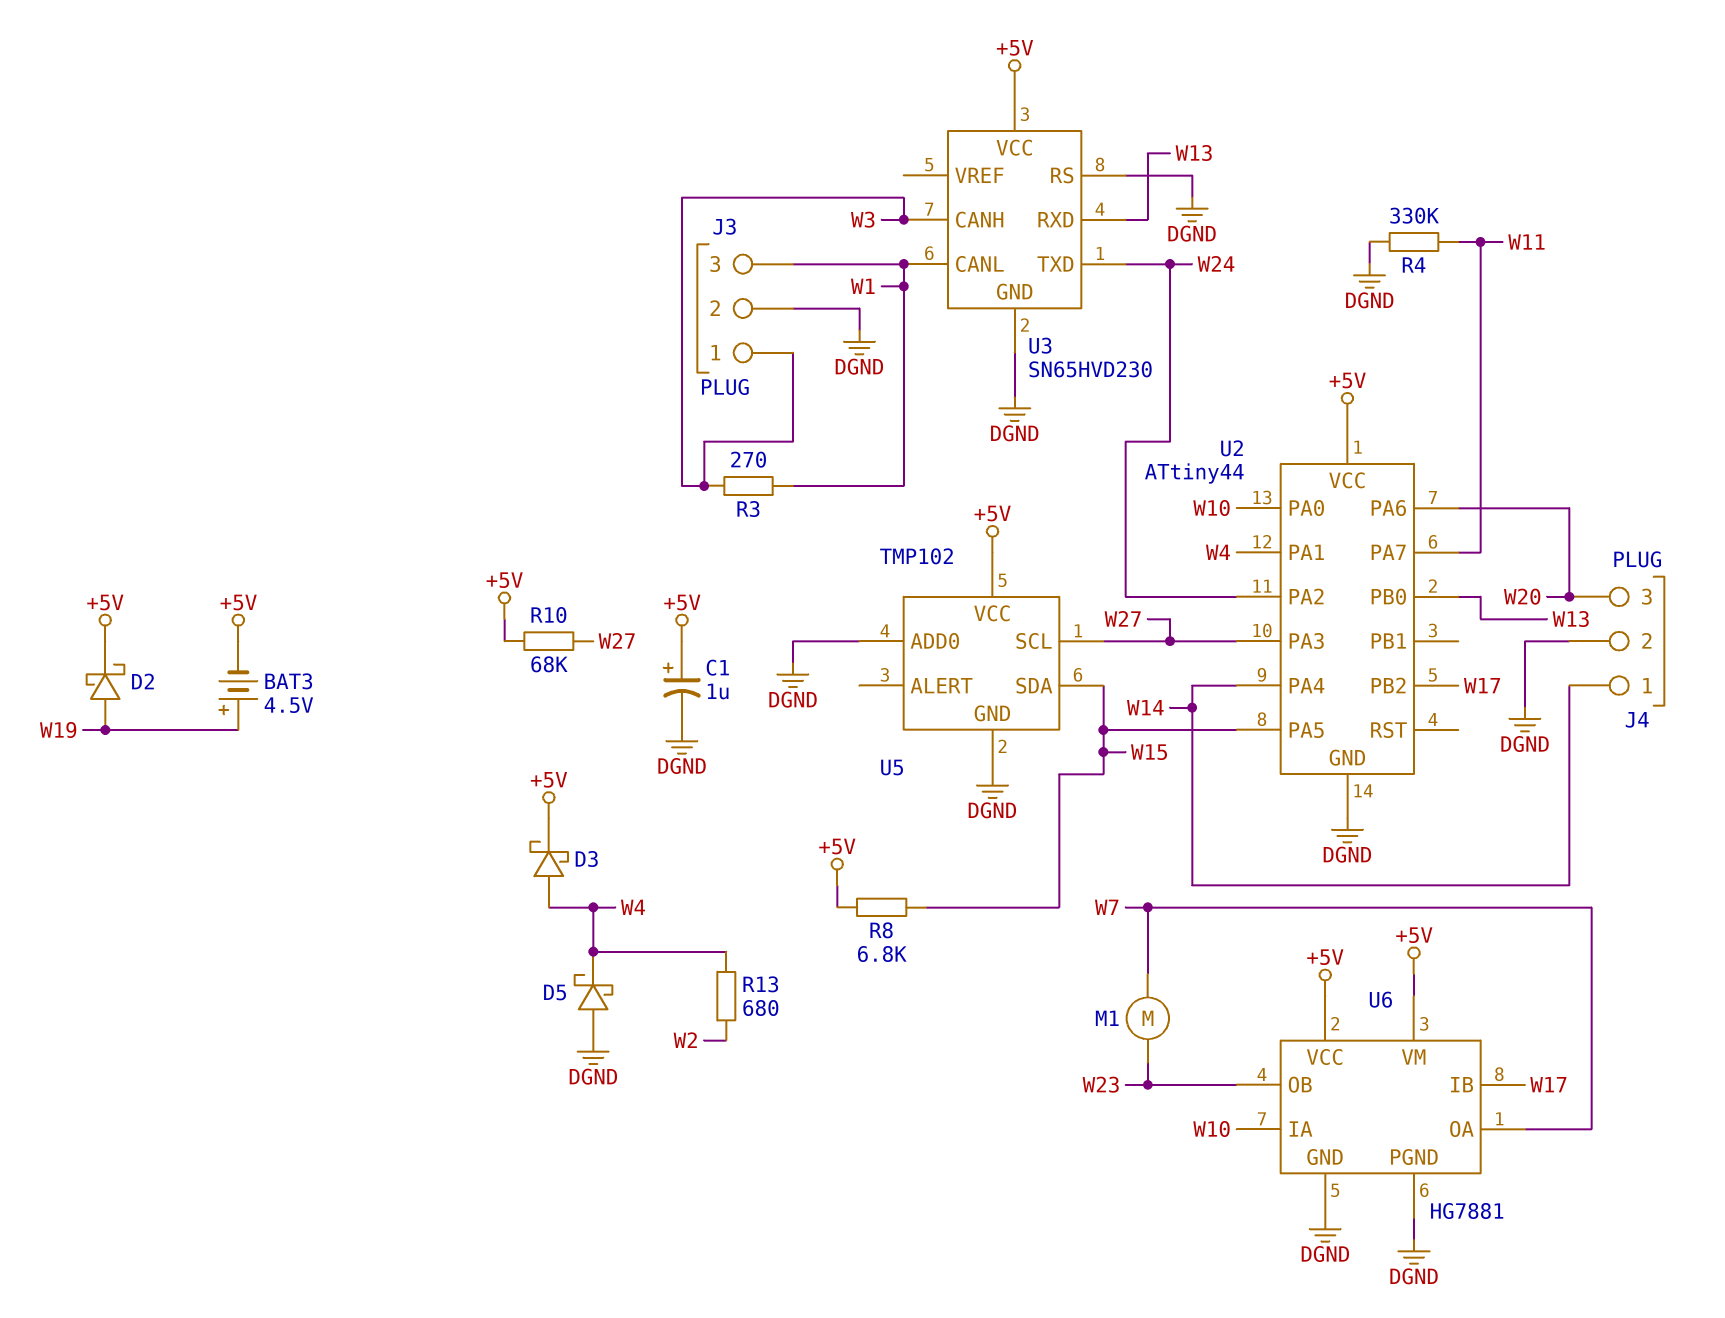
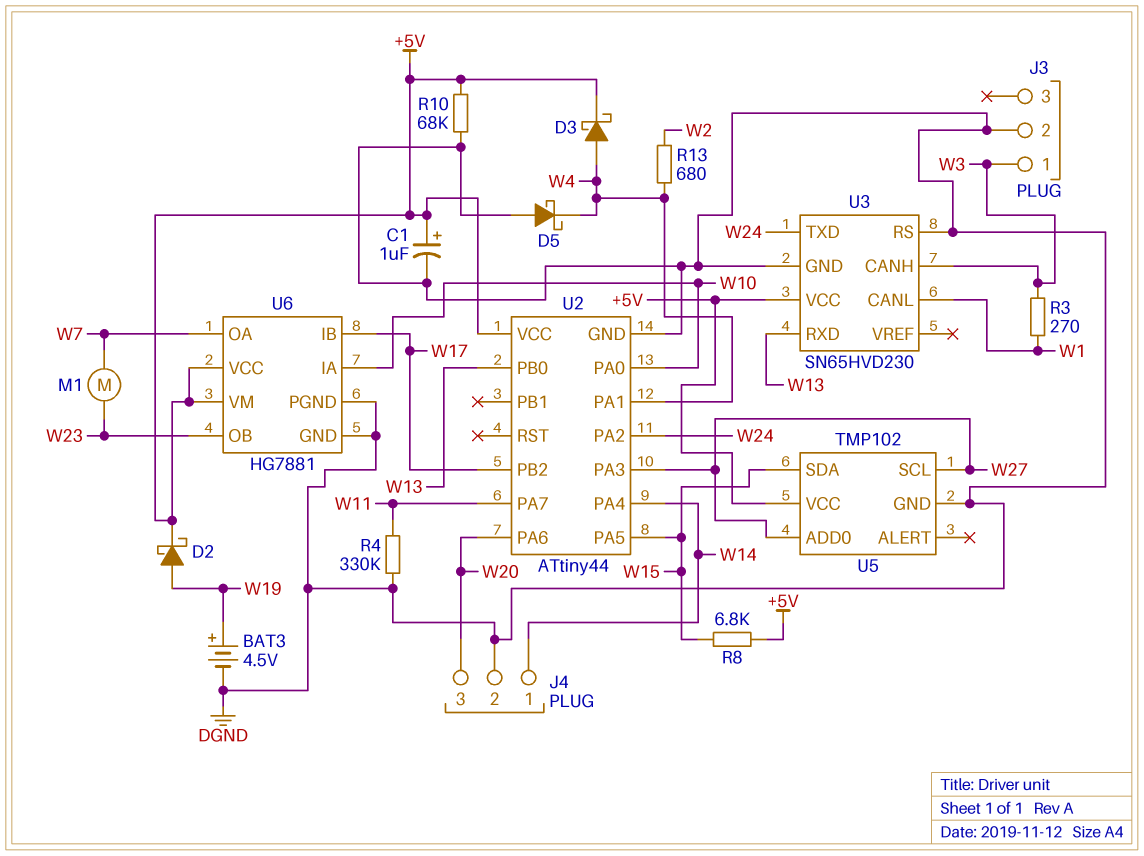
BAT3: 4.5V (plus W19, minus +5V) -> 4.5V (plus W19, minus DGND)
J3 pin 3: W1 -> none
R10: 68k (+5V, W27) -> 68k (+5V, DGND)
U5 pin ADD0: DGND -> W27

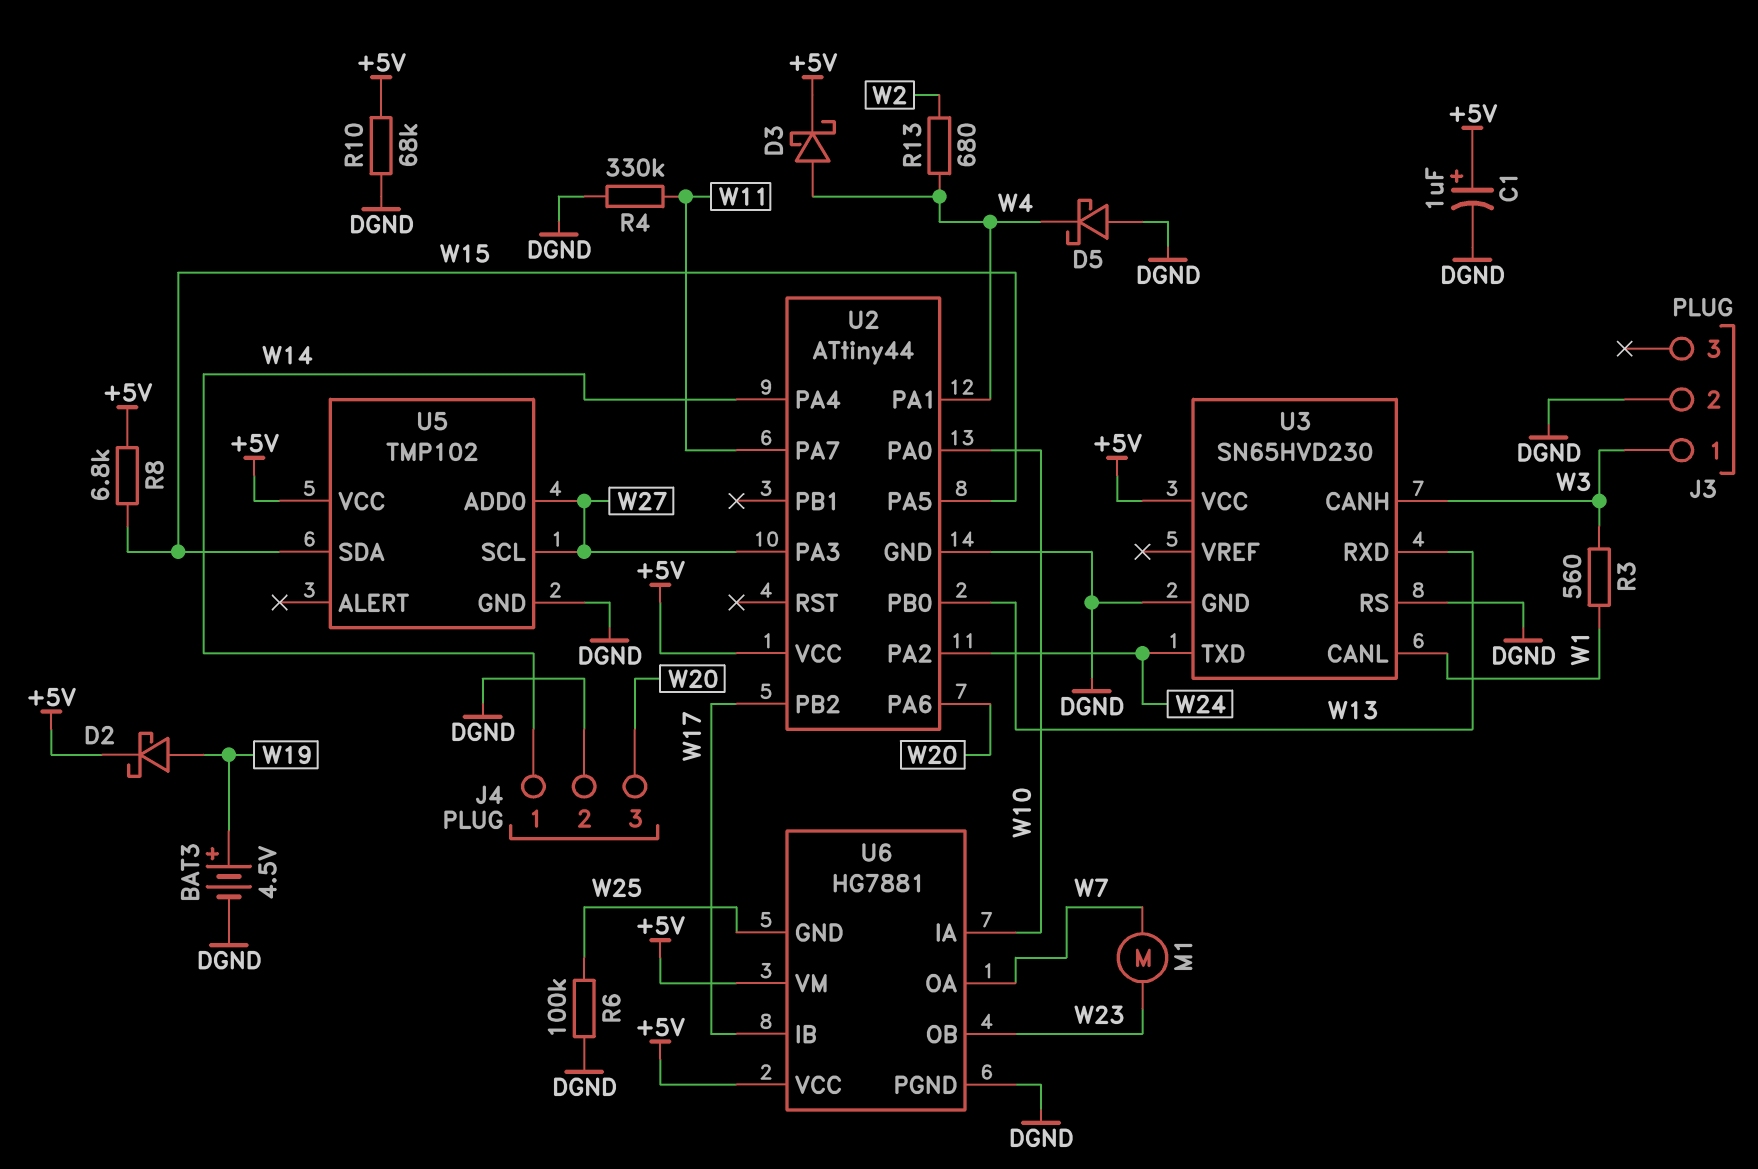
R3: 270 (W1, W3) -> 560 (W1, W3)
R6: none -> 100k (DGND, W25)
U6 pin GND: DGND -> W25

